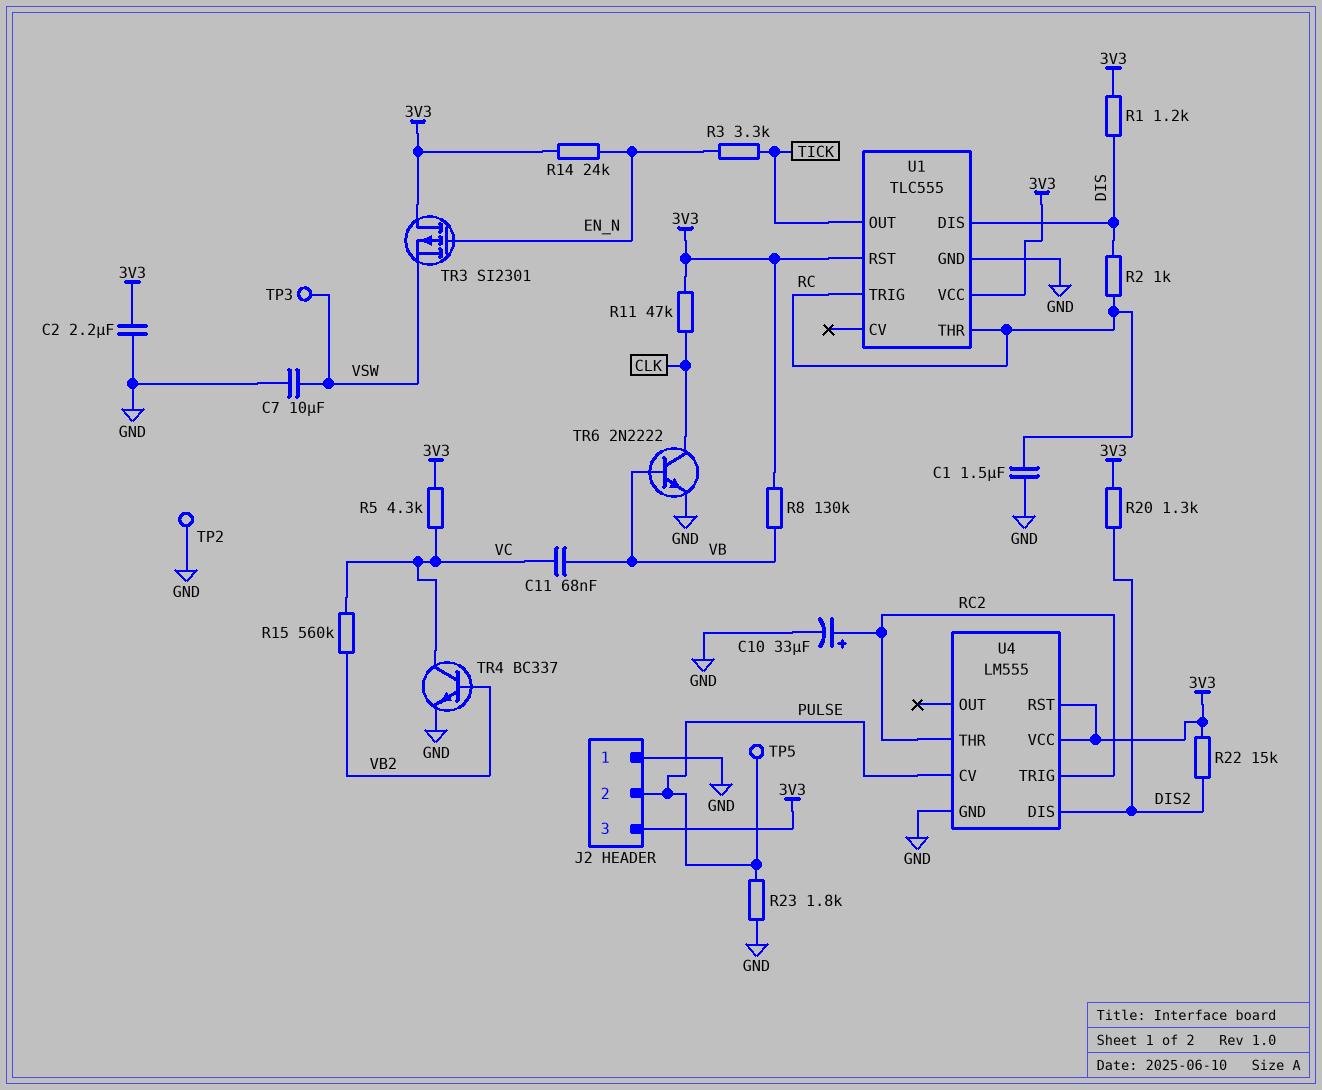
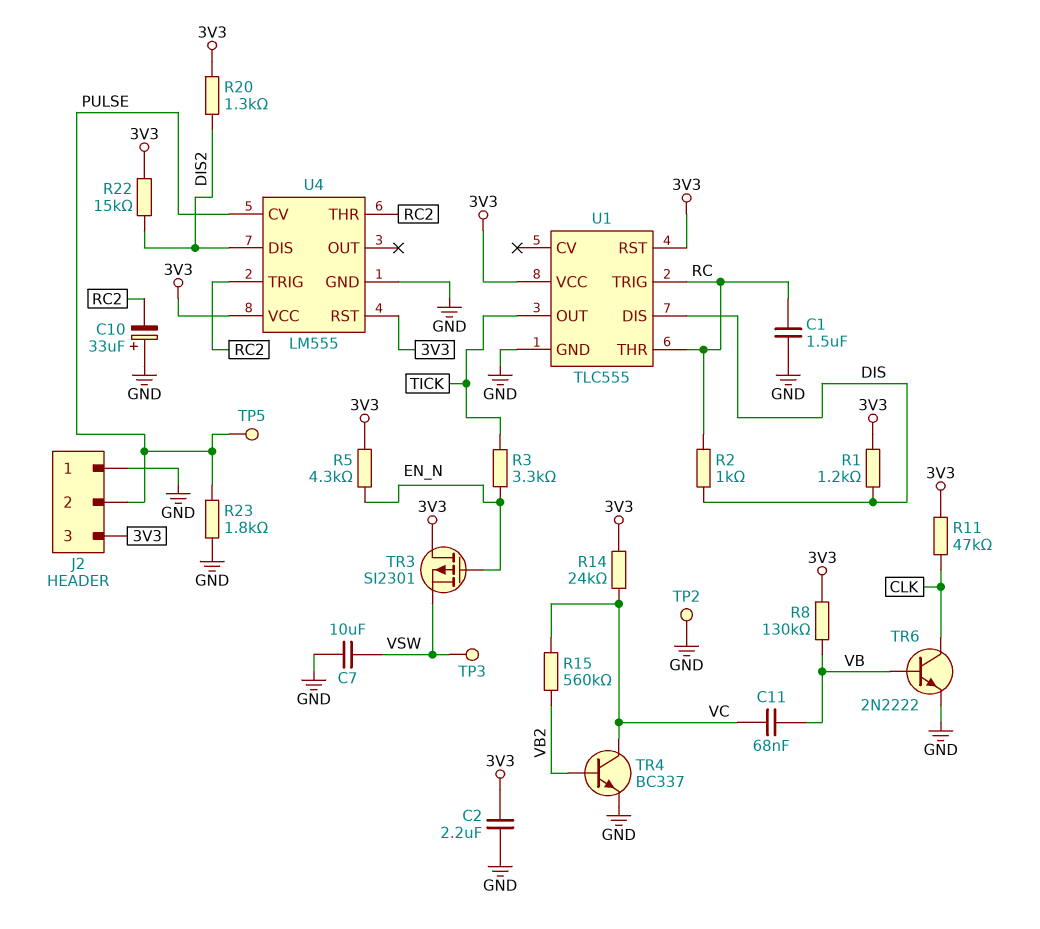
C10: 33uF (plus RC2, minus GND) -> 33uF (plus GND, minus RC2)
R5: 4.3k (3V3, VC) -> 4.3k (3V3, EN_N)
R14: 24k (3V3, EN_N) -> 24k (3V3, VC)

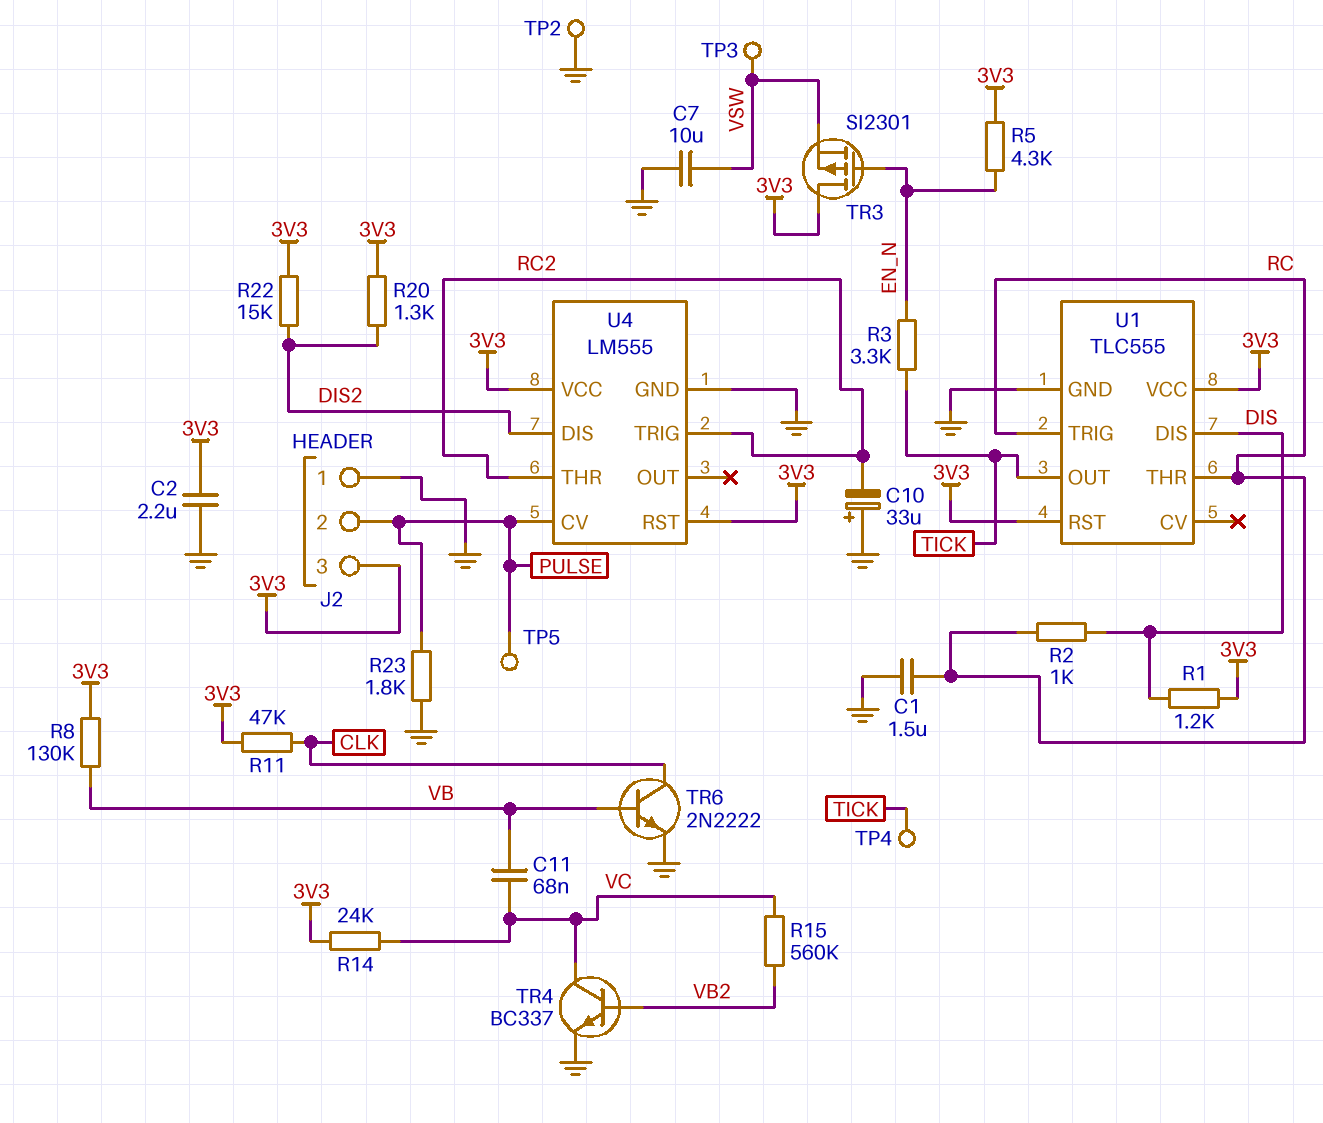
TP4: none -> test point (TICK)

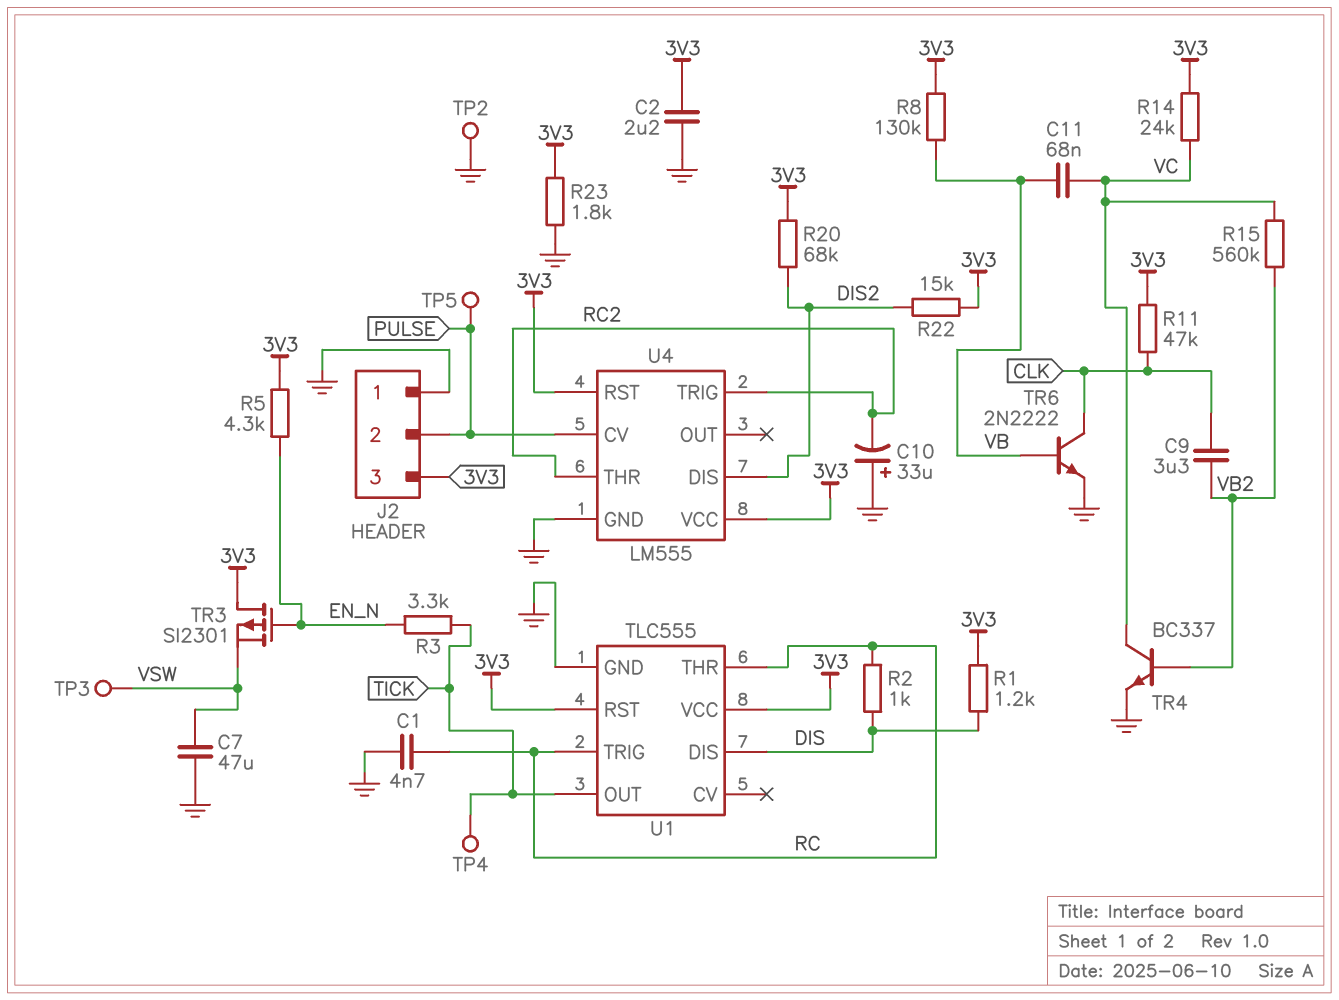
C1: 1.5uF (GND, RC) -> 4.7nF (GND, RC)
C7: 10uF (GND, VSW) -> 47uF (GND, VSW)
C9: none -> 3.3uF (CLK, VB2)
R20: 1.3k (3V3, DIS2) -> 68k (3V3, DIS2)
R23: 1.8k (GND, PULSE) -> 1.8k (3V3, GND)

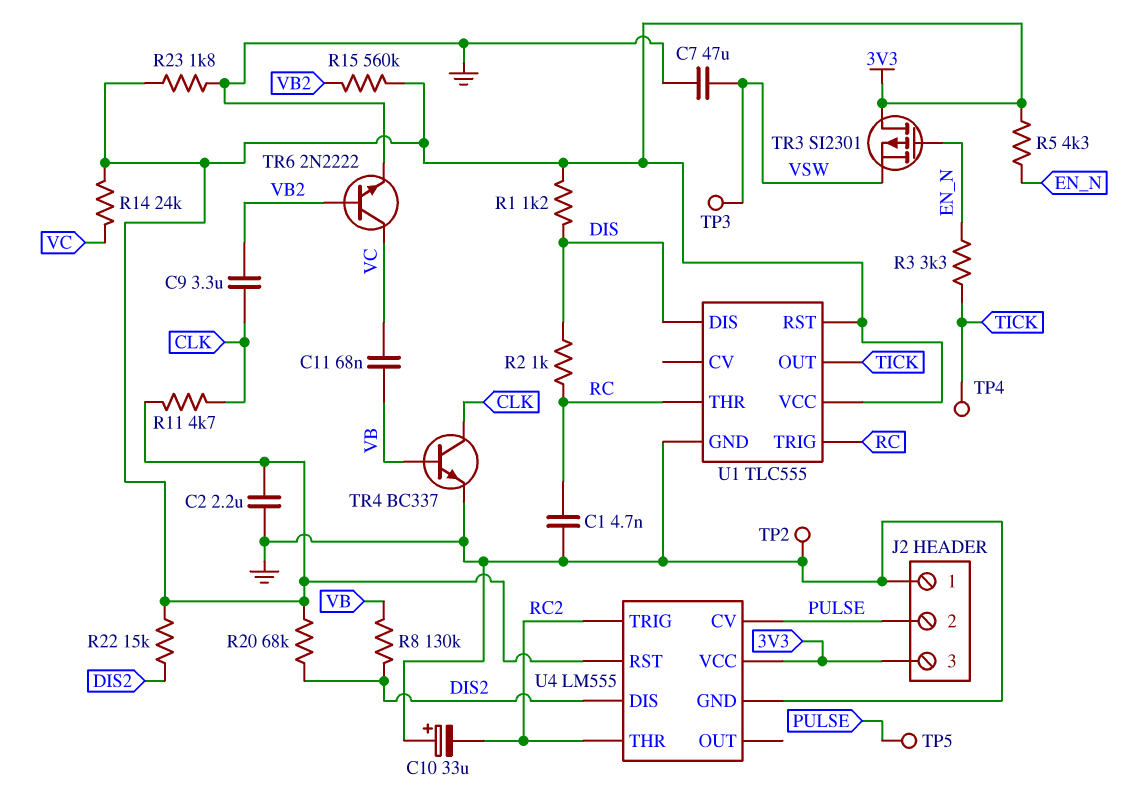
R8: 130k (3V3, VB) -> 130k (DIS2, VB)
R11: 47k (3V3, CLK) -> 4.7k (3V3, CLK)
R15: 560k (VB2, VC) -> 560k (3V3, VB2)
TR4: NPN BC337 (B VB2, C VC, E GND) -> NPN BC337 (B VB, C CLK, E GND)
TR6: NPN 2N2222 (B VB, C CLK, E GND) -> NPN 2N2222 (B VB2, C VC, E GND)

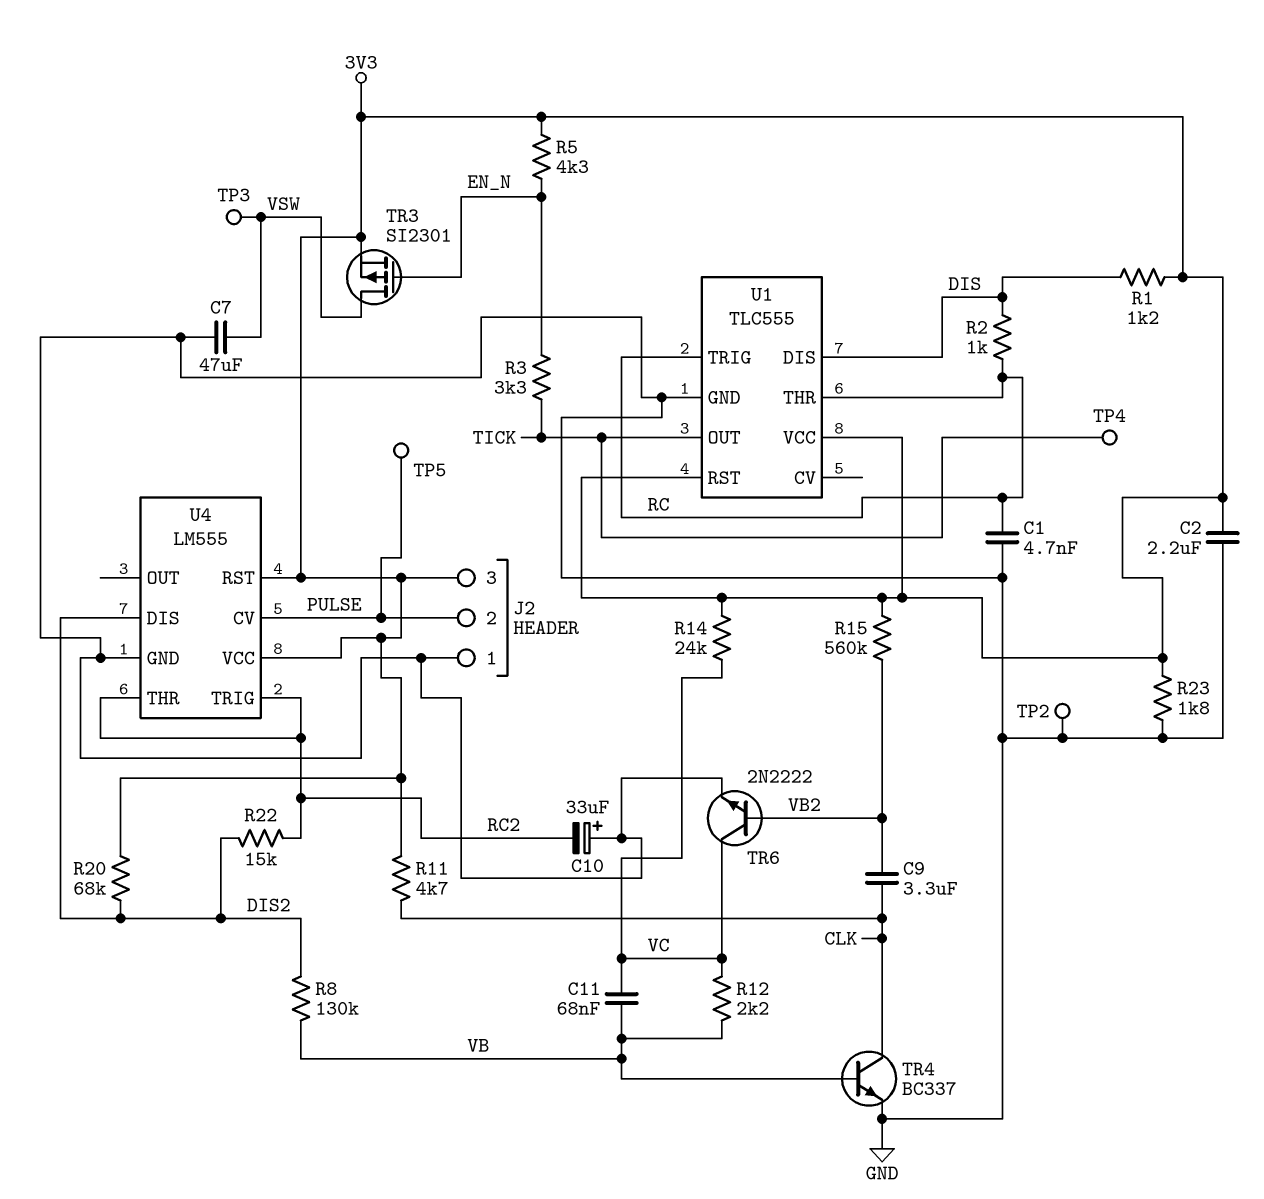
R12: none -> 2.2k (VB, VC)
R22: 15k (3V3, DIS2) -> 15k (DIS2, RC2)
TR3: PMOS SI2301 (G EN_N, D 3V3, S VSW) -> PMOS SI2301 (G EN_N, D VSW, S 3V3)

